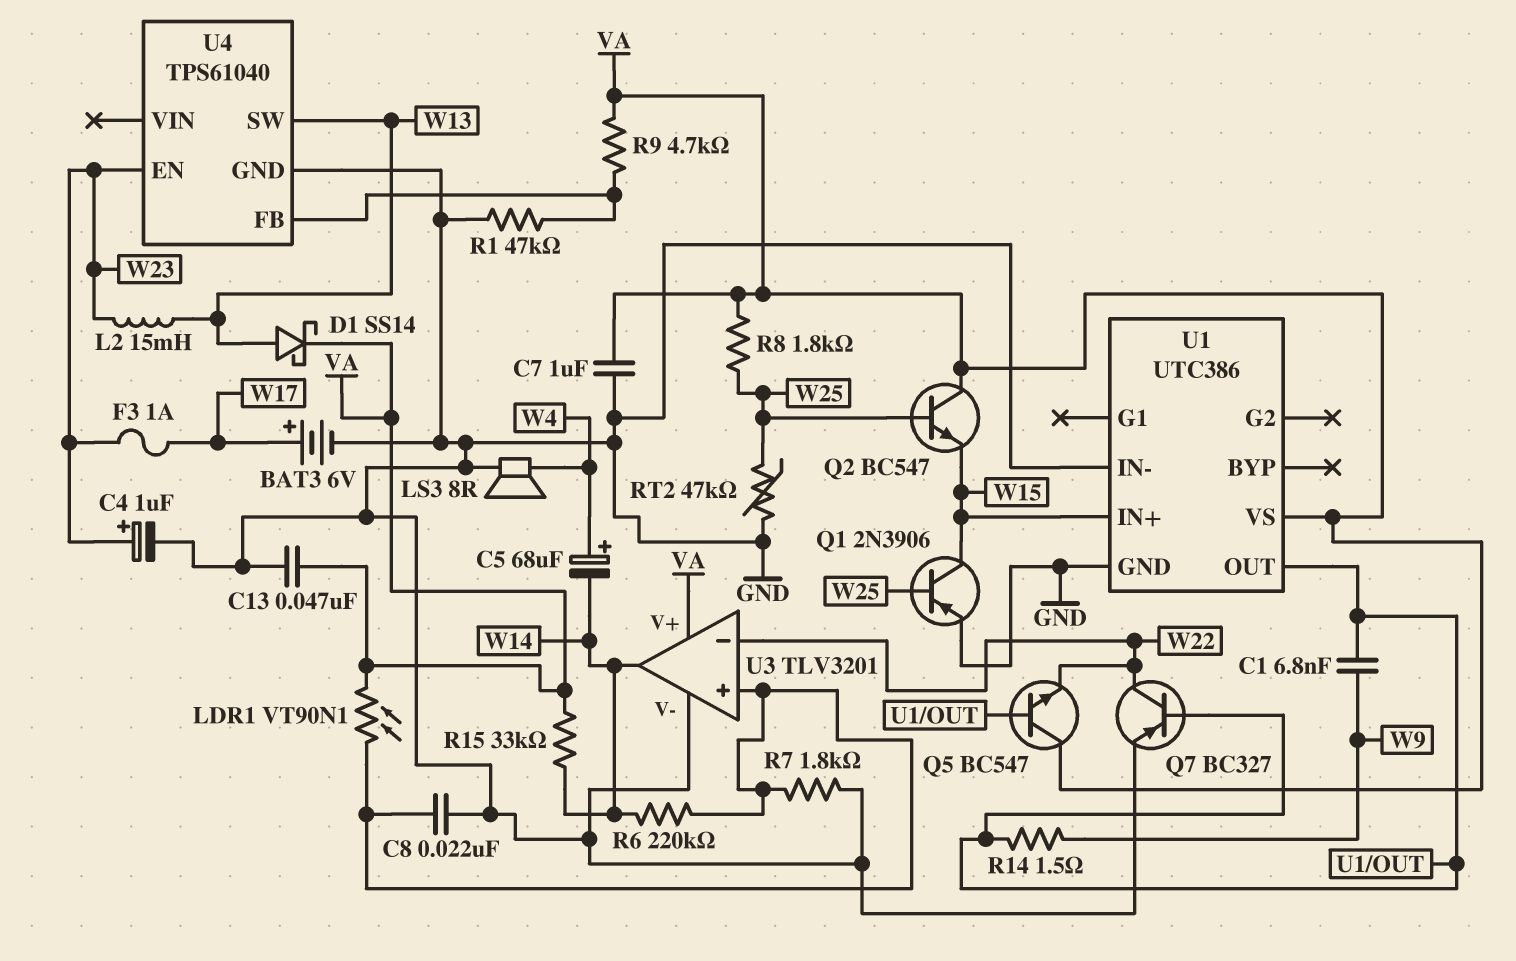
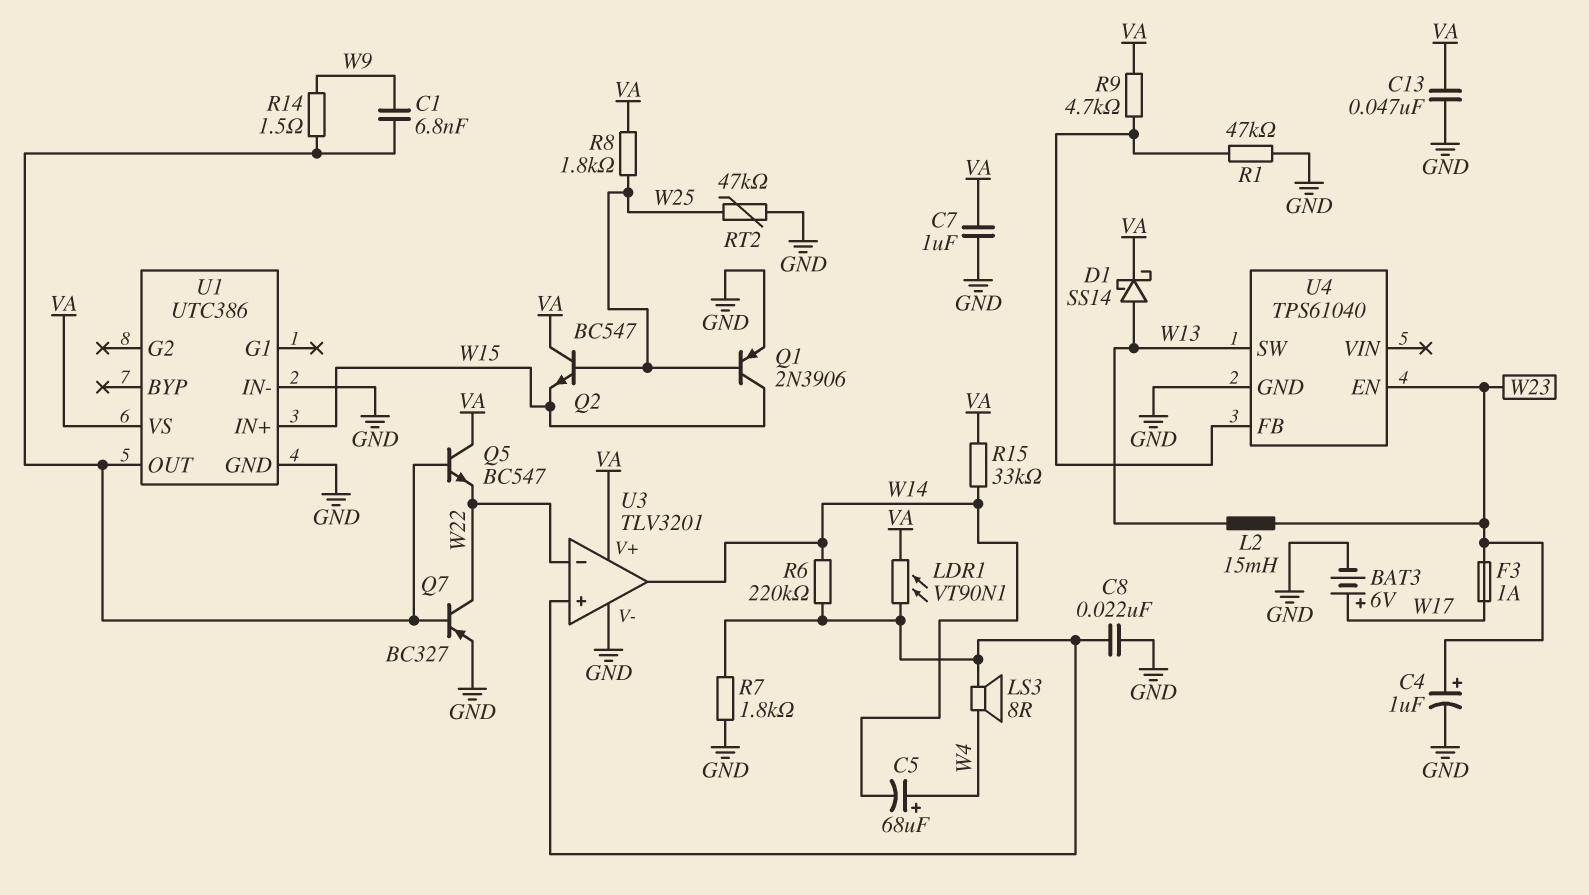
LS3: speaker 8R (GND, W4) -> speaker 8R (U3/in+, W4)

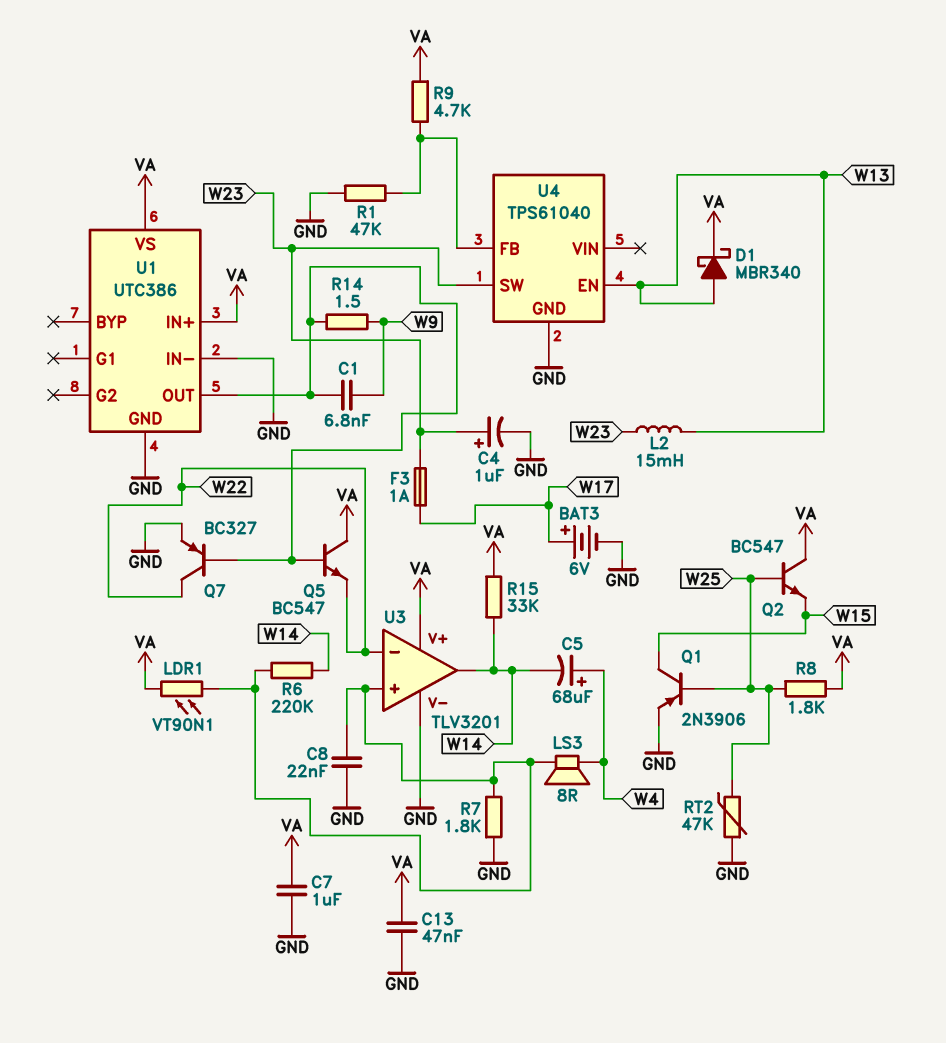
D1: schottky SS14 (A W13, K VA) -> schottky MBR340 (A W13, K VA)
U1 pin IN+: W15 -> VA
U4 pin EN: W23 -> W13
U4 pin SW: W13 -> W23

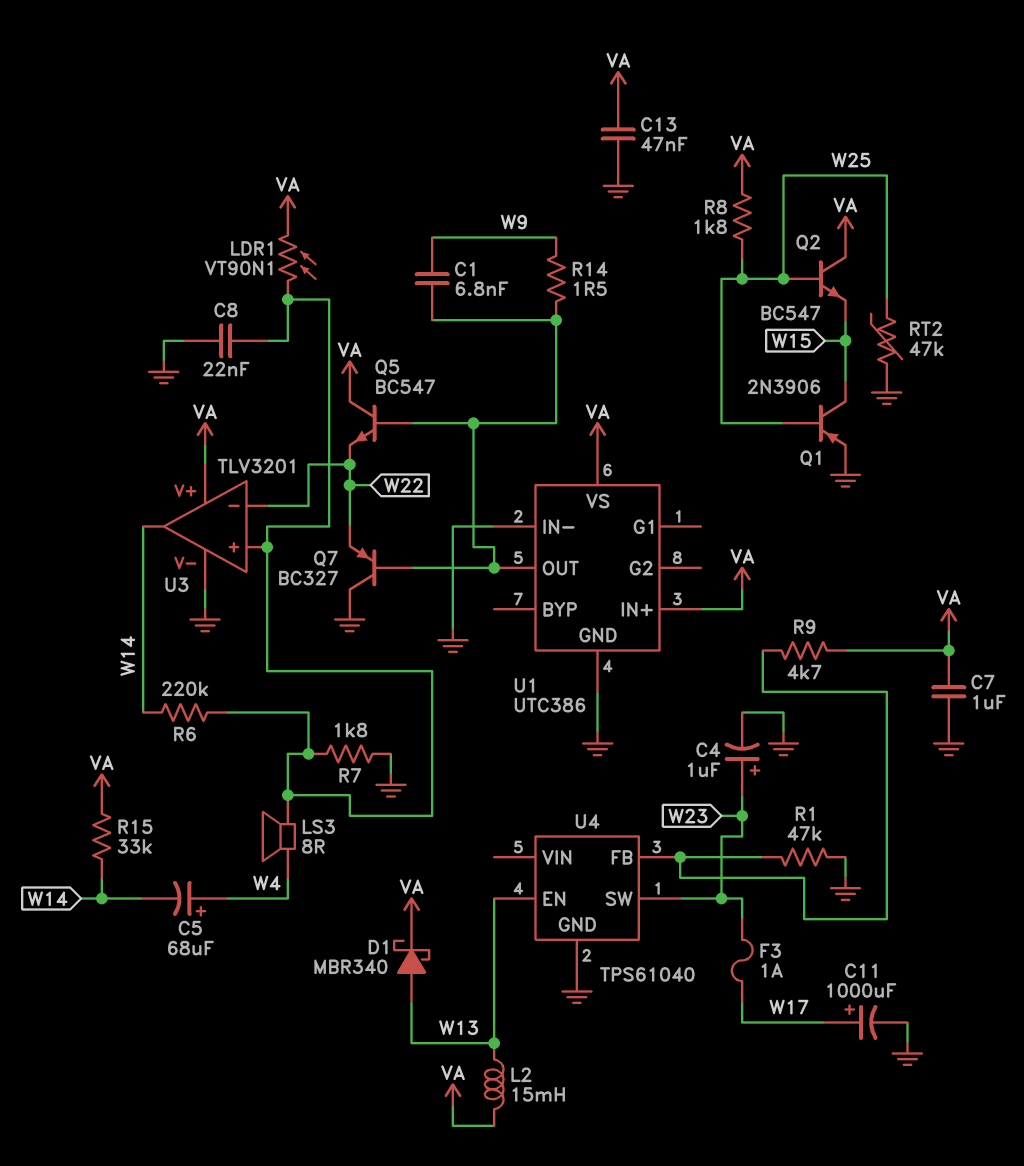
BAT3: 6V (plus W17, minus GND) -> none
C11: none -> 1000uF (plus W17, minus GND)
L2: 15mH (W13, W23) -> 15mH (VA, W13)
Q7: PNP BC327 (B U1/OUT, C W22, E GND) -> PNP BC327 (B U1/OUT, C GND, E W22)

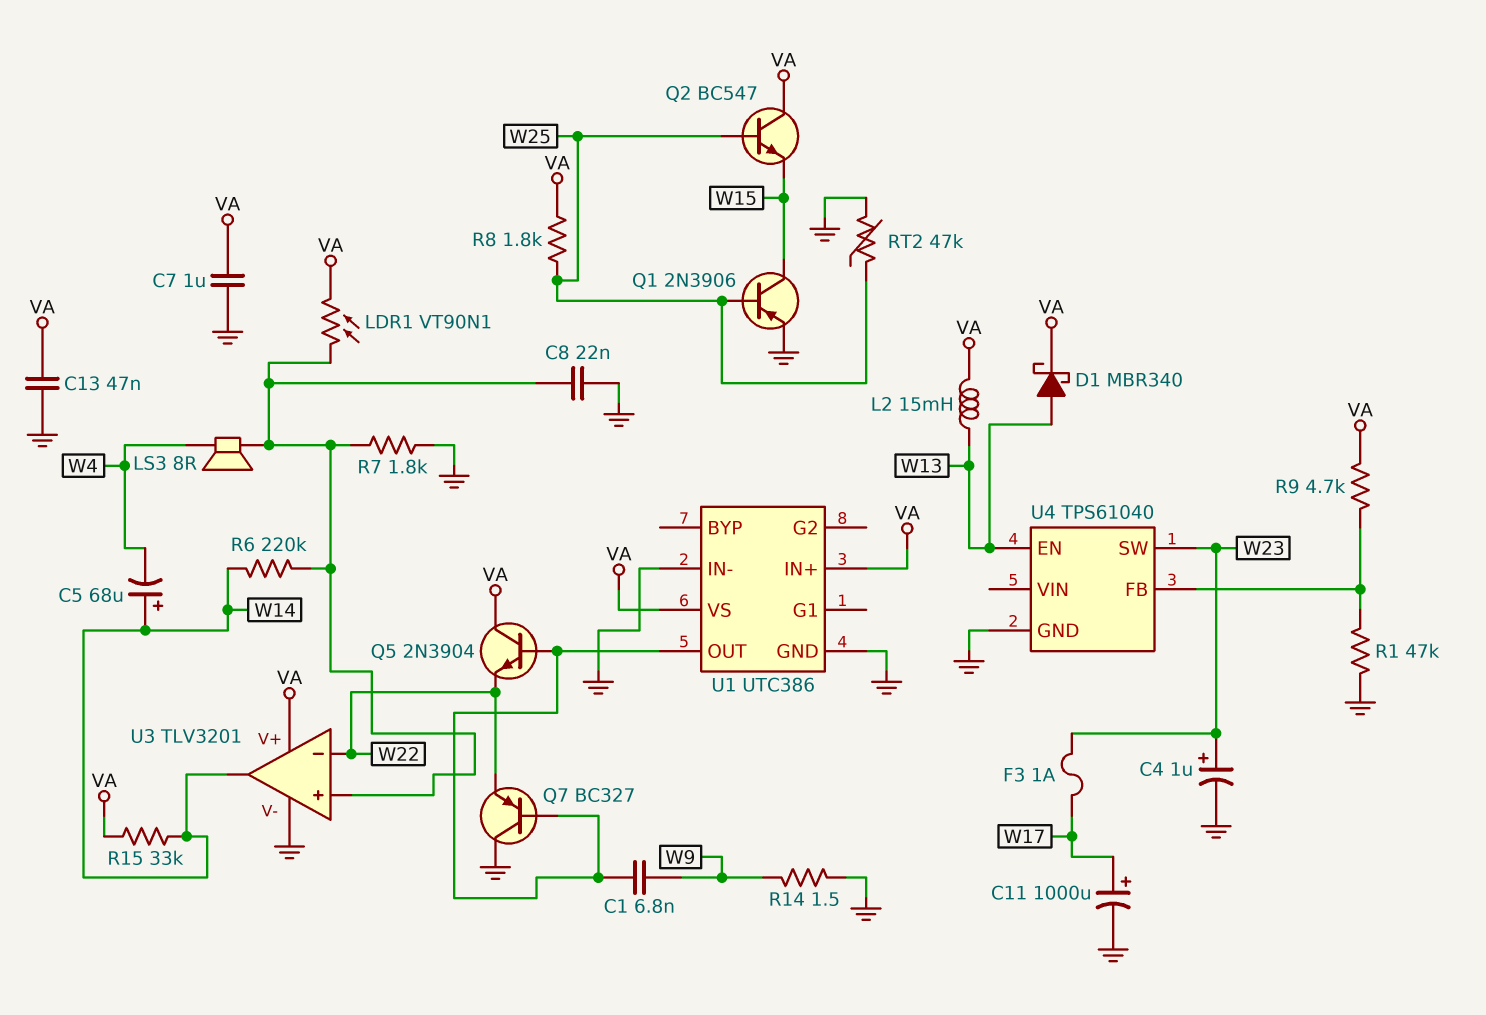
C5: 68uF (plus W4, minus W14) -> 68uF (plus W14, minus W4)
Q5: NPN BC547 (B U1/OUT, C VA, E W22) -> NPN 2N3904 (B U1/OUT, C VA, E W22)
R14: 1.5 (U1/OUT, W9) -> 1.5 (GND, W9)

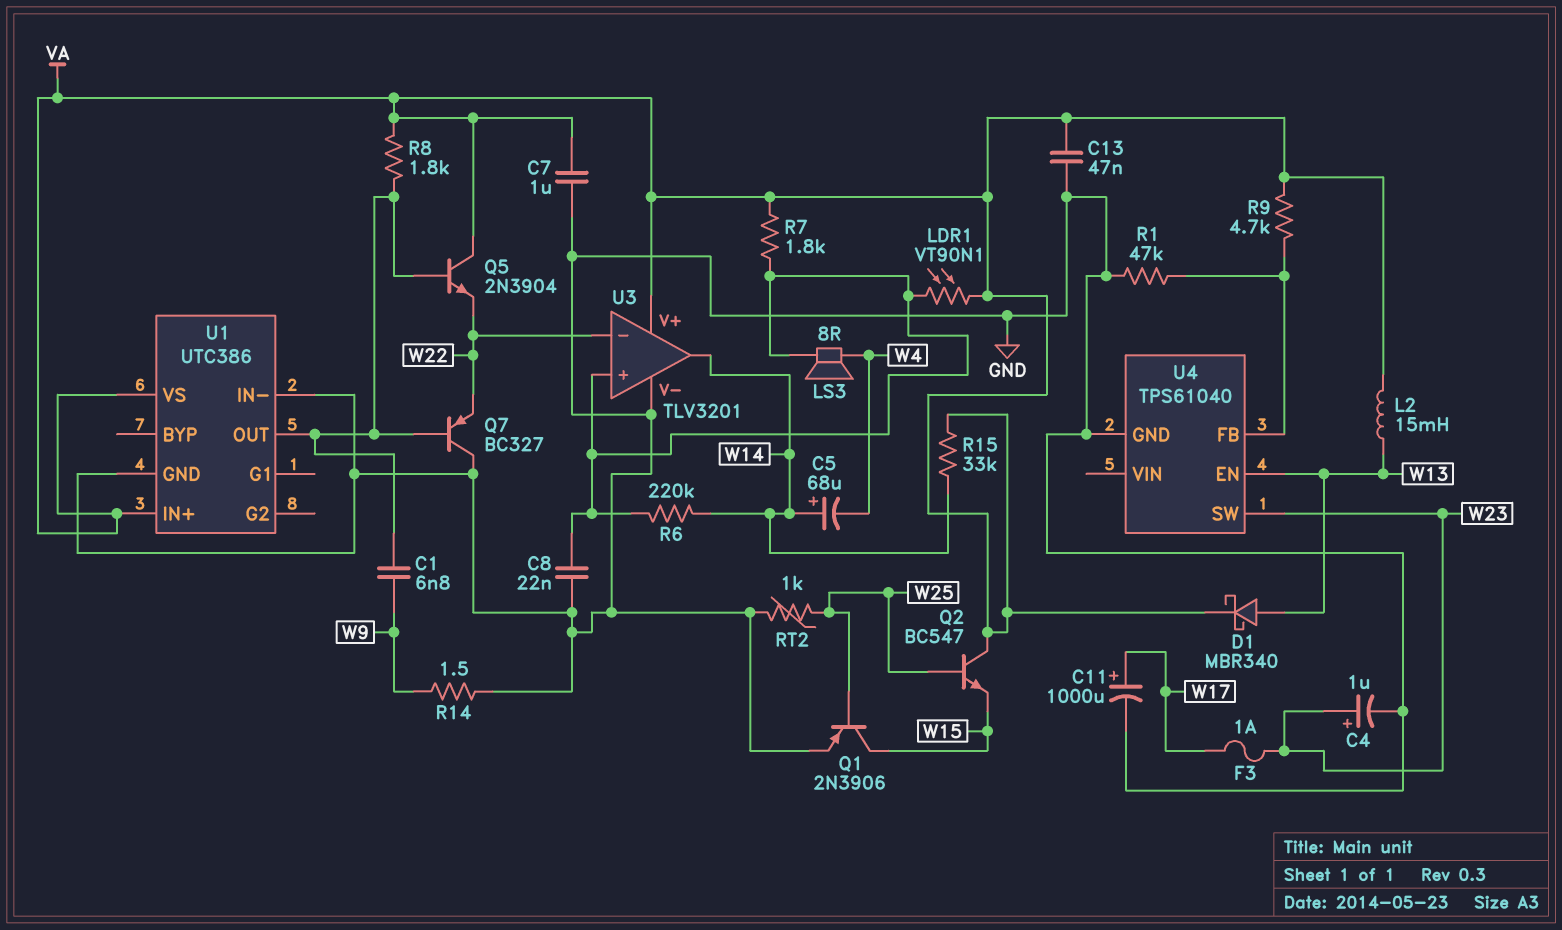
R7: 1.8k (GND, U3/in+) -> 1.8k (U3/in+, VA)
R8: 1.8k (VA, W25) -> 1.8k (U1/OUT, VA)
RT2: 47k (GND, W25) -> 1k (GND, W25)

